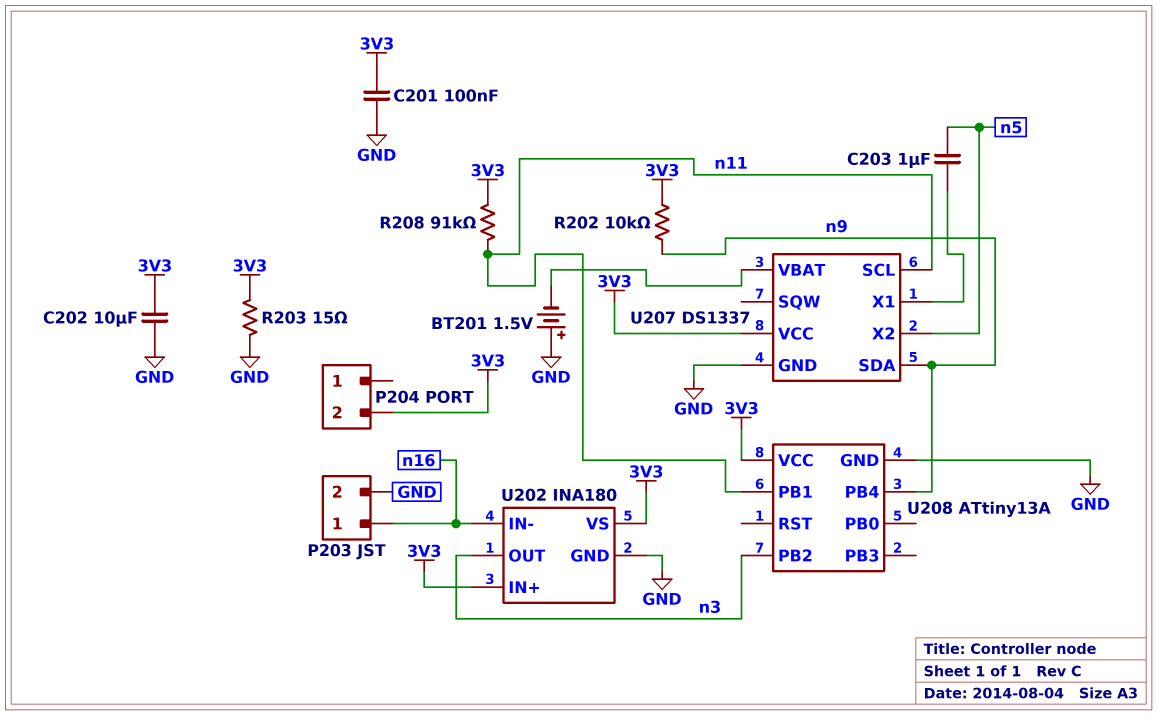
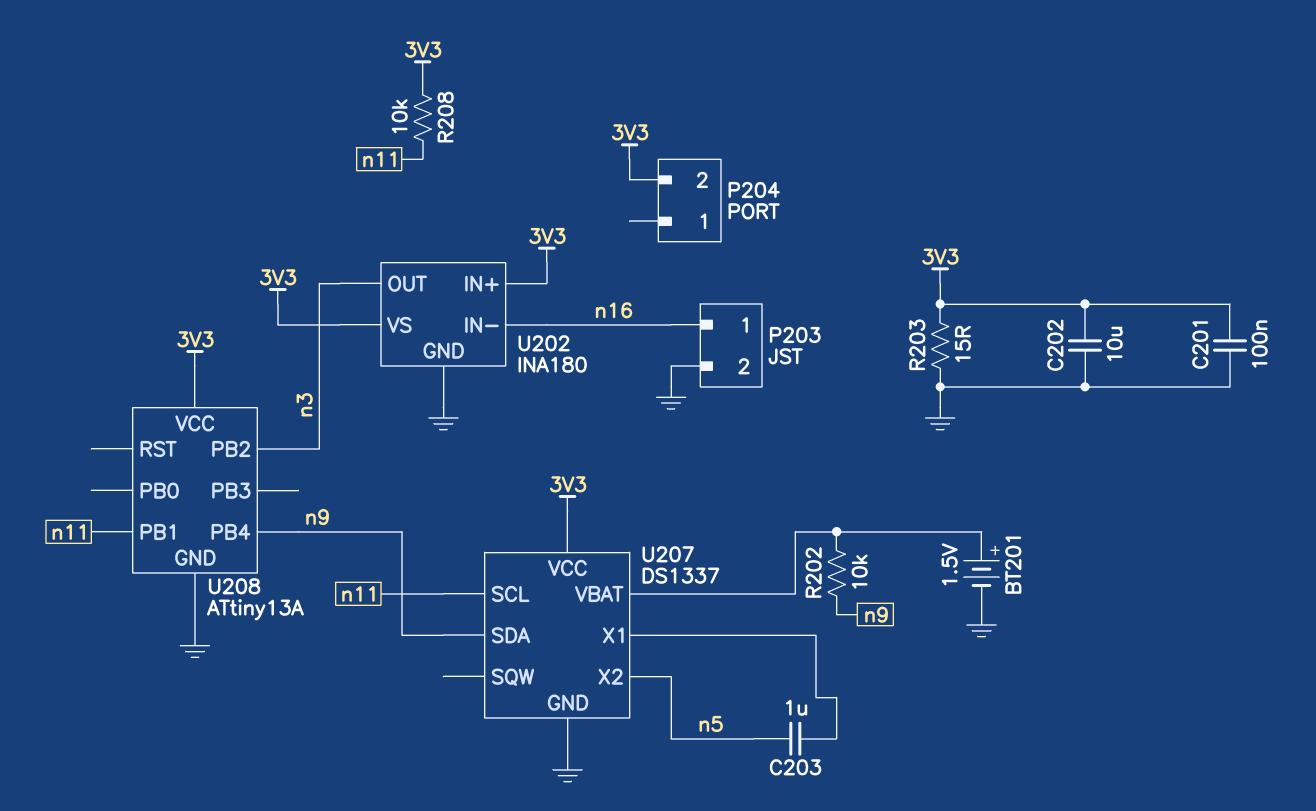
BT201: 1.5V (plus GND, minus U207/VBAT) -> 1.5V (plus U207/VBAT, minus GND)
R202: 10k (3V3, n9) -> 10k (U207/VBAT, n9)
R208: 91k (3V3, n11) -> 10k (3V3, n11)

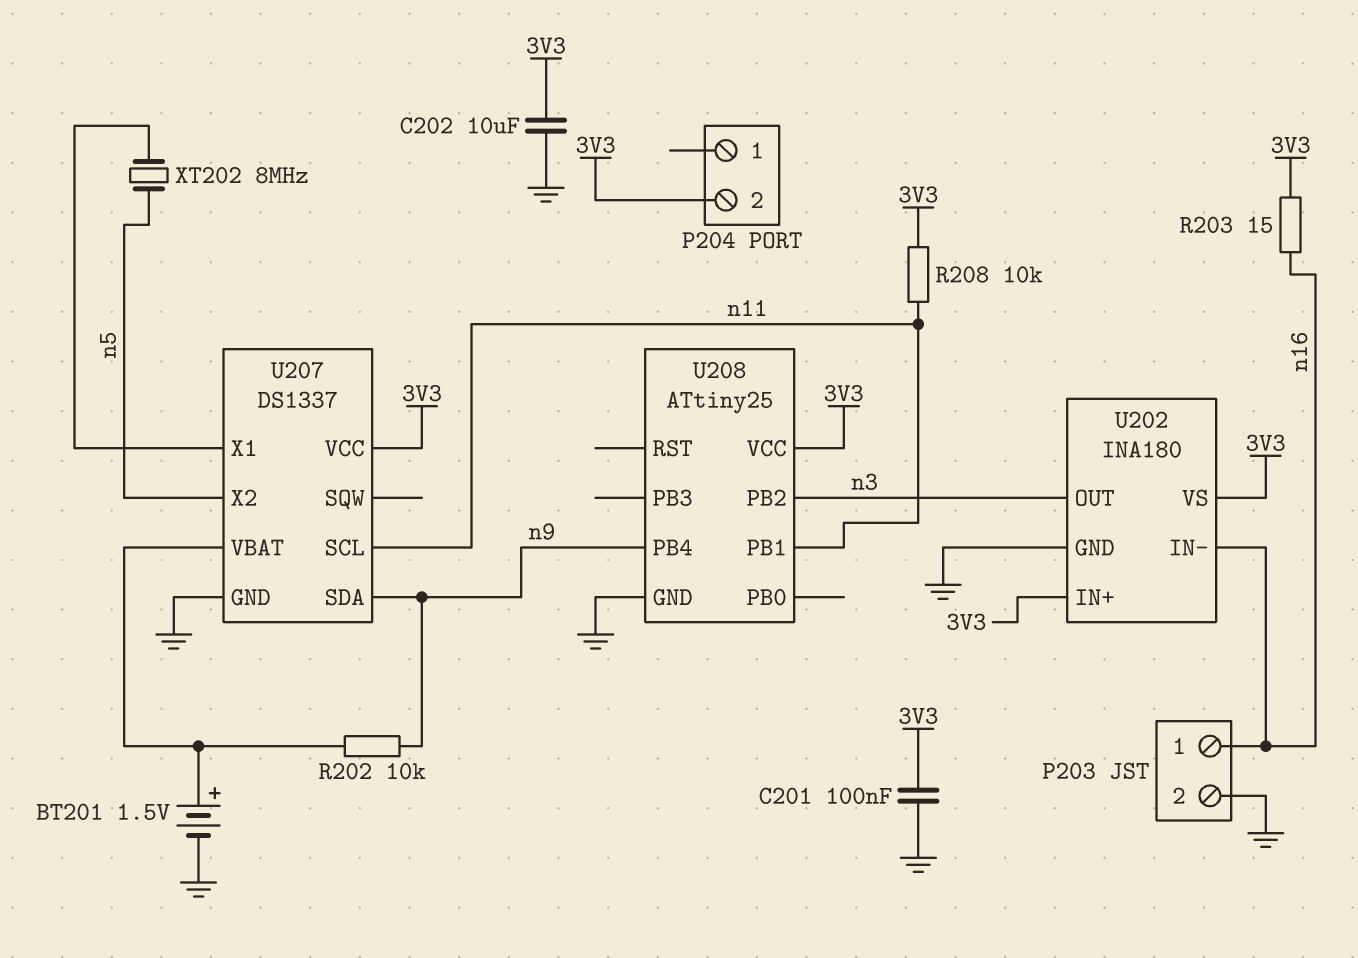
C203: 1uF (U207/X1, n5) -> none
R203: 15 (3V3, GND) -> 15 (3V3, n16)
U208: ATtiny13A -> ATtiny25
XT202: none -> 8MHz (U207/X1, n5)

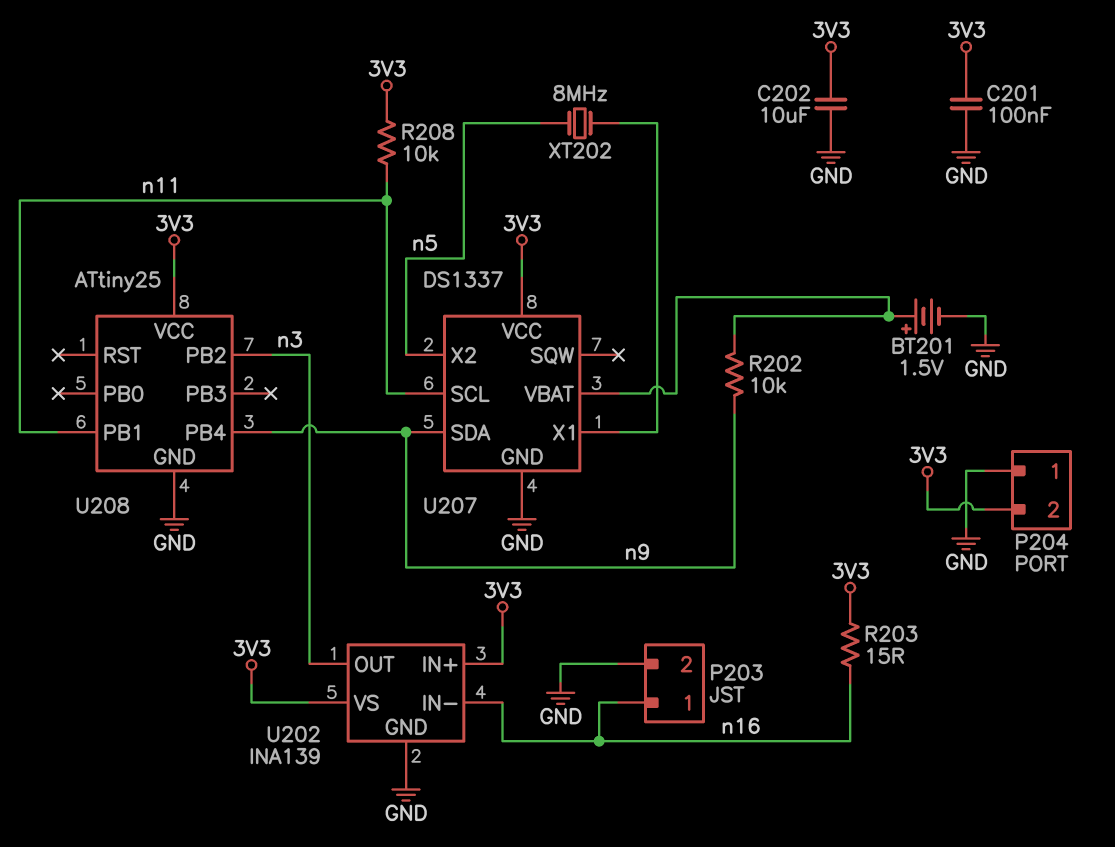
P204 pin 1: none -> GND
U202: INA180 -> INA139

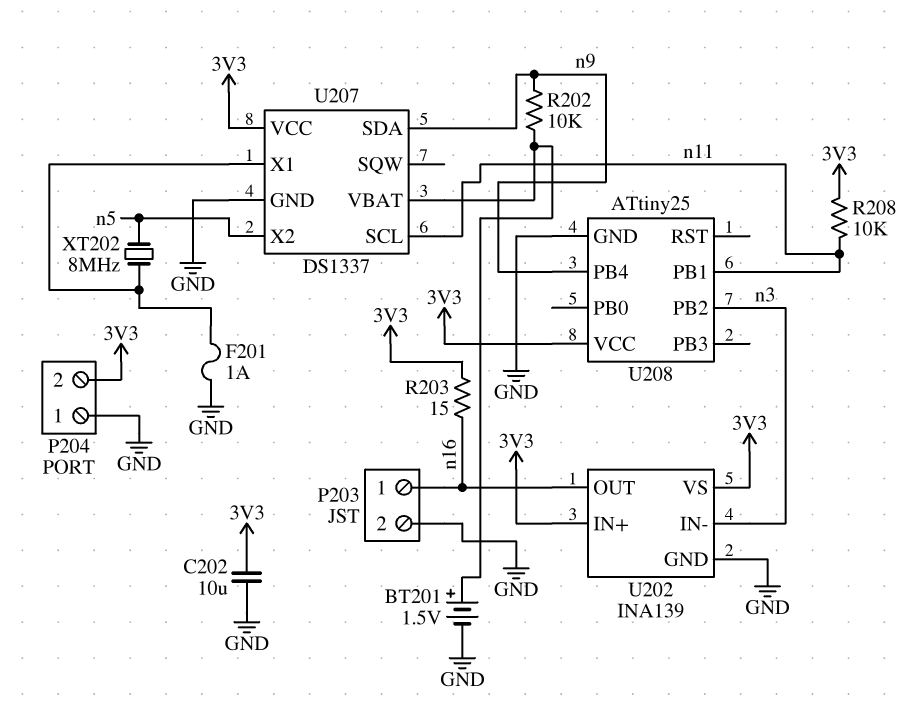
C201: 100nF (3V3, GND) -> none
F201: none -> 1A (GND, U207/X1)
U202 pin IN-: n16 -> n3
U202 pin OUT: n3 -> n16

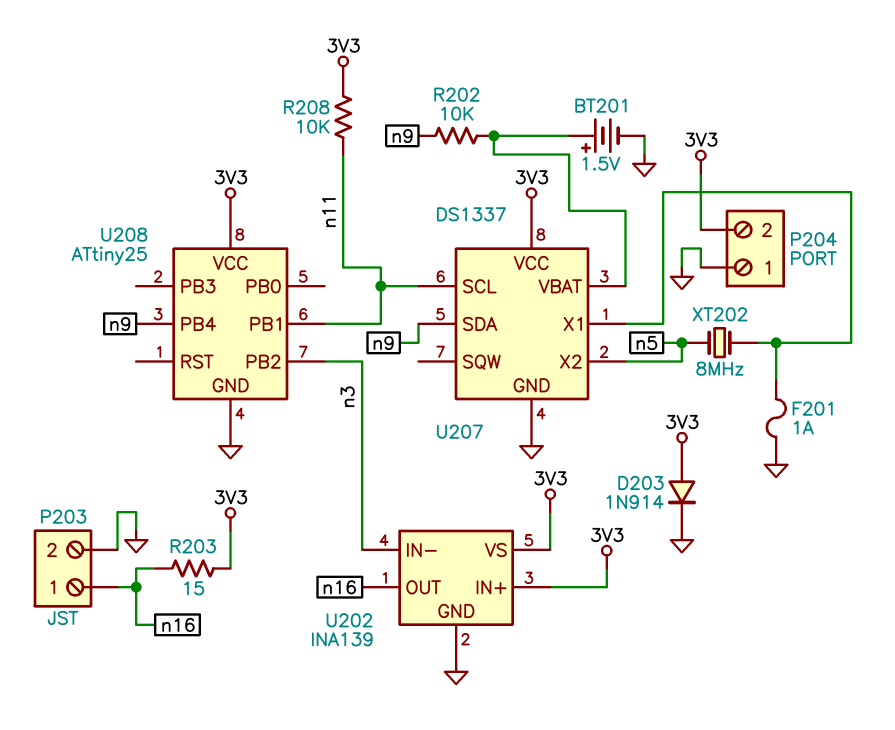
C202: 10uF (3V3, GND) -> none
D203: none -> diode 1N914 (A 3V3, K GND)

